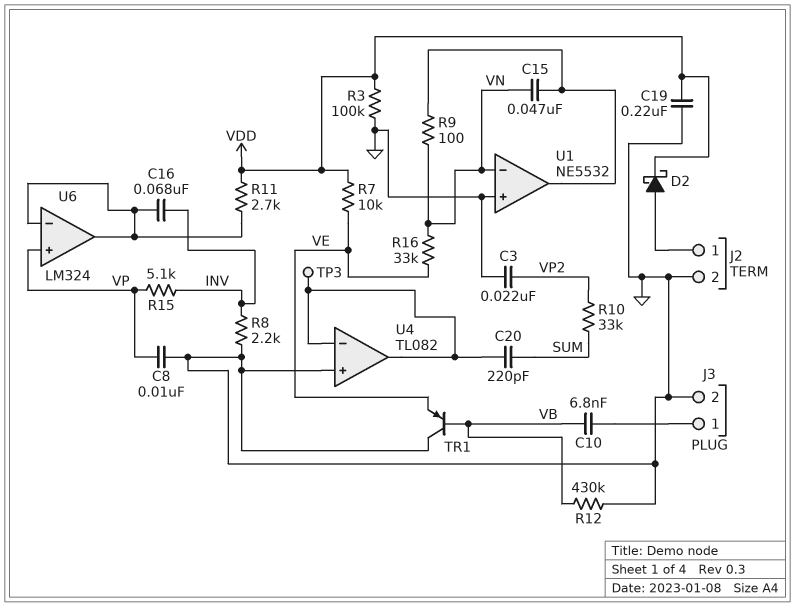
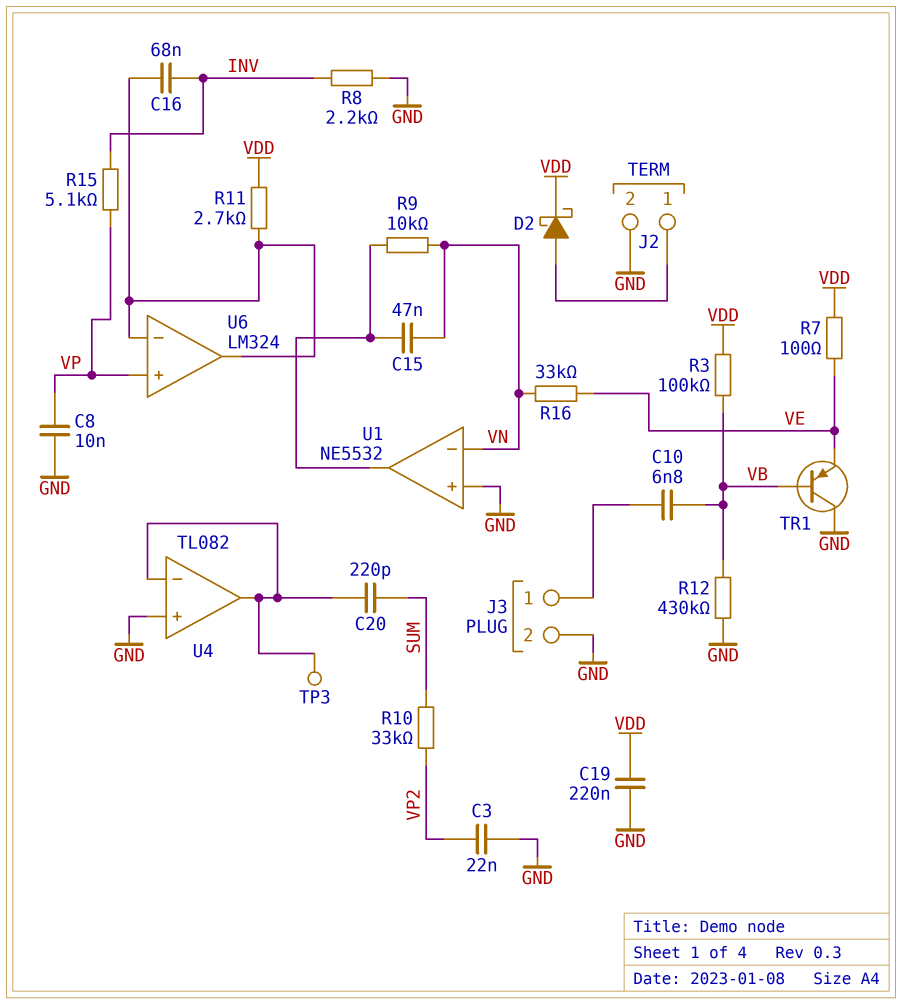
R3: 100k (GND, VDD) -> 100k (VB, VDD)
R7: 10k (VDD, VE) -> 100 (VDD, VE)
R9: 100 (U1/out, VN) -> 10k (U1/out, VN)

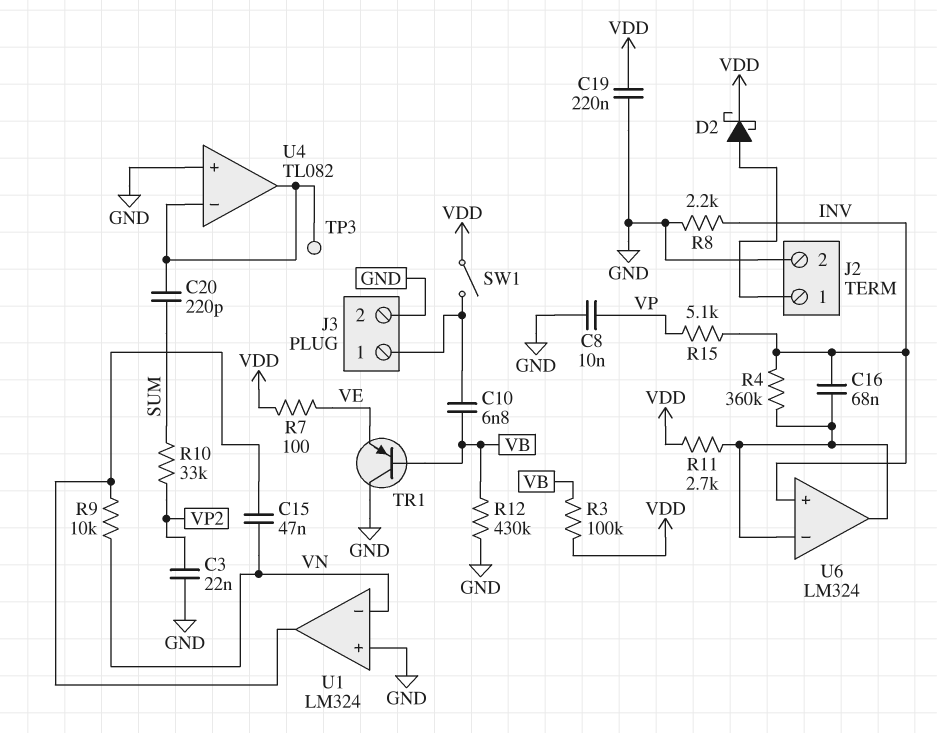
R4: none -> 360k (INV, U6/in-)
R16: 33k (VE, VN) -> none
SW1: none -> switch (J3/1, VDD)
U1: NE5532 -> LM324
U6 pin in+: VP -> INV

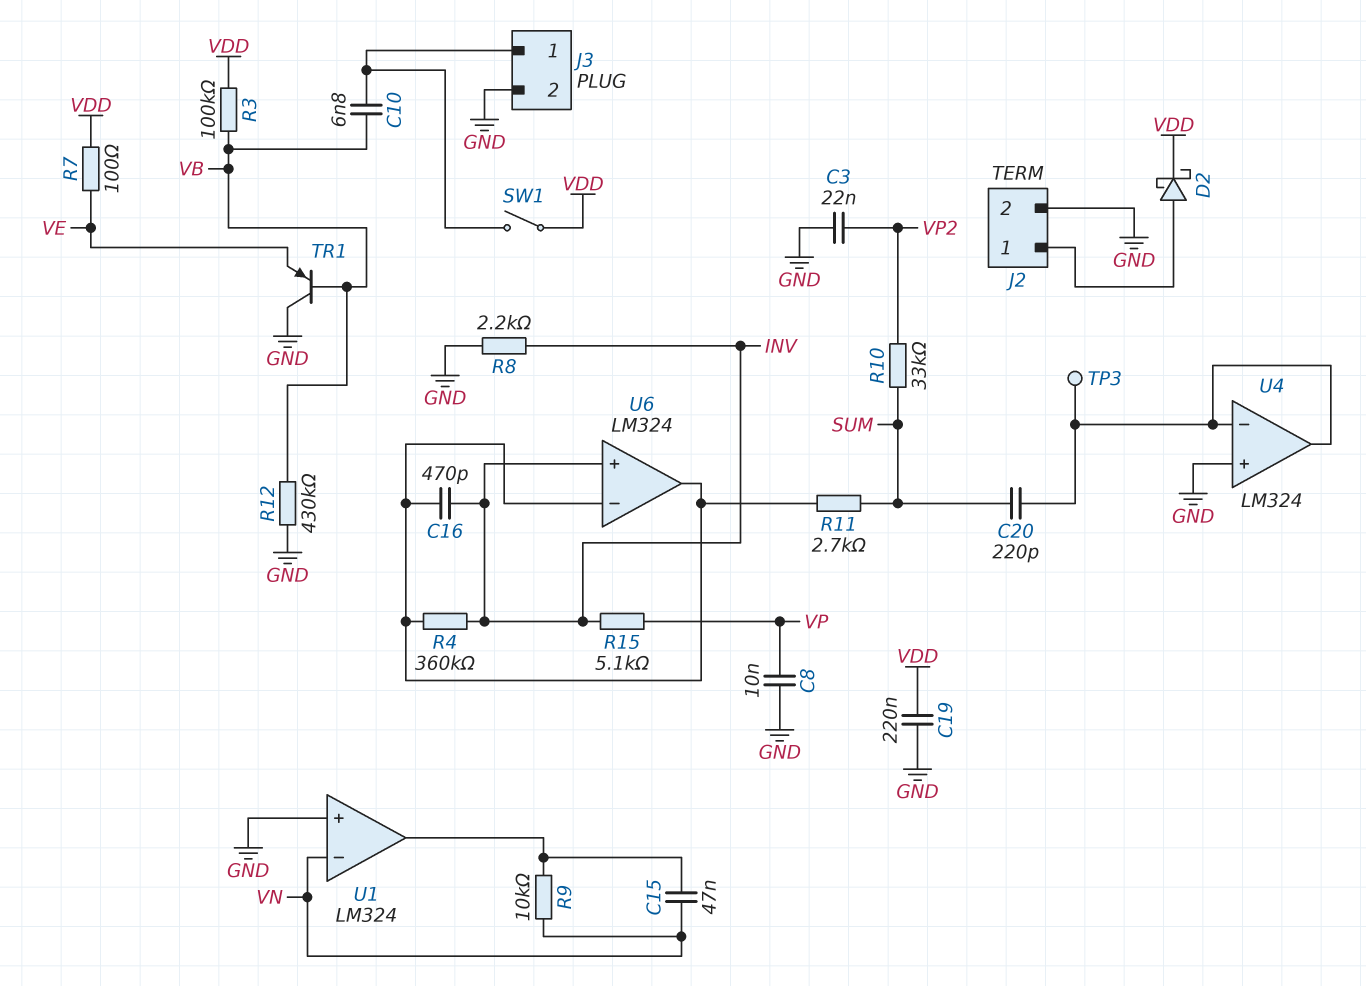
C16: 68nF (INV, U6/in-) -> 470pF (INV, U6/in-)
R11: 2.7k (U6/in-, VDD) -> 2.7k (SUM, U6/in-)
U4: TL082 -> LM324

